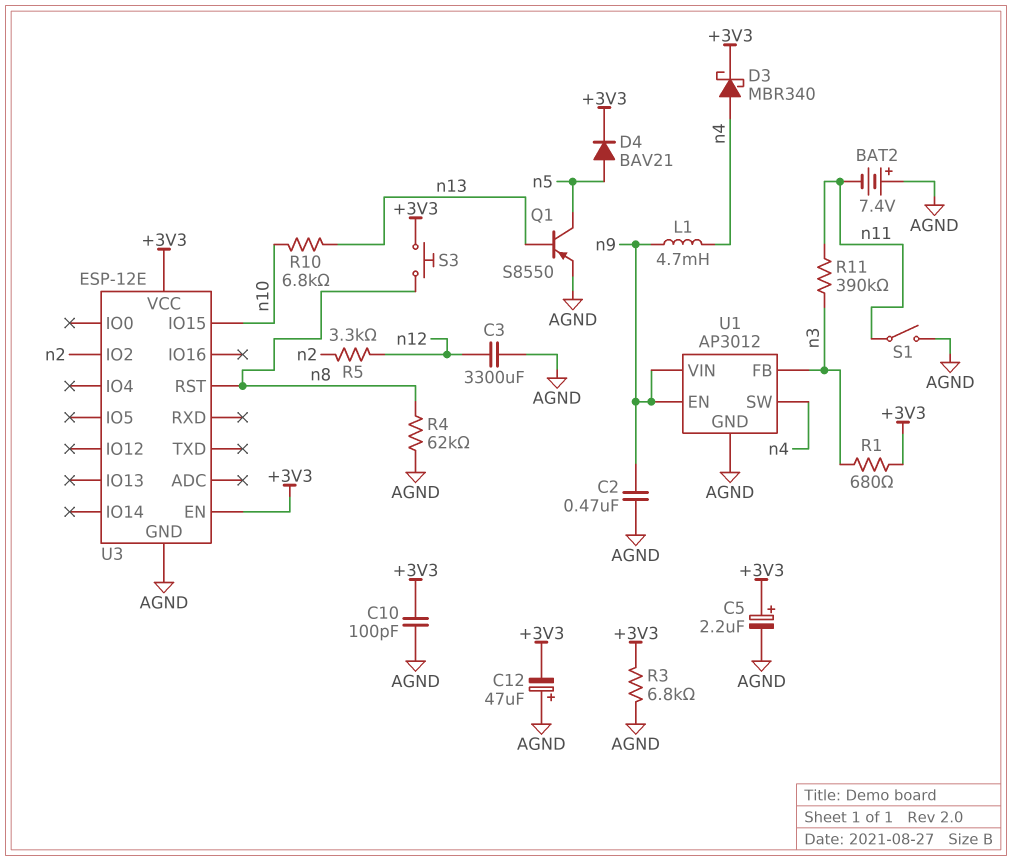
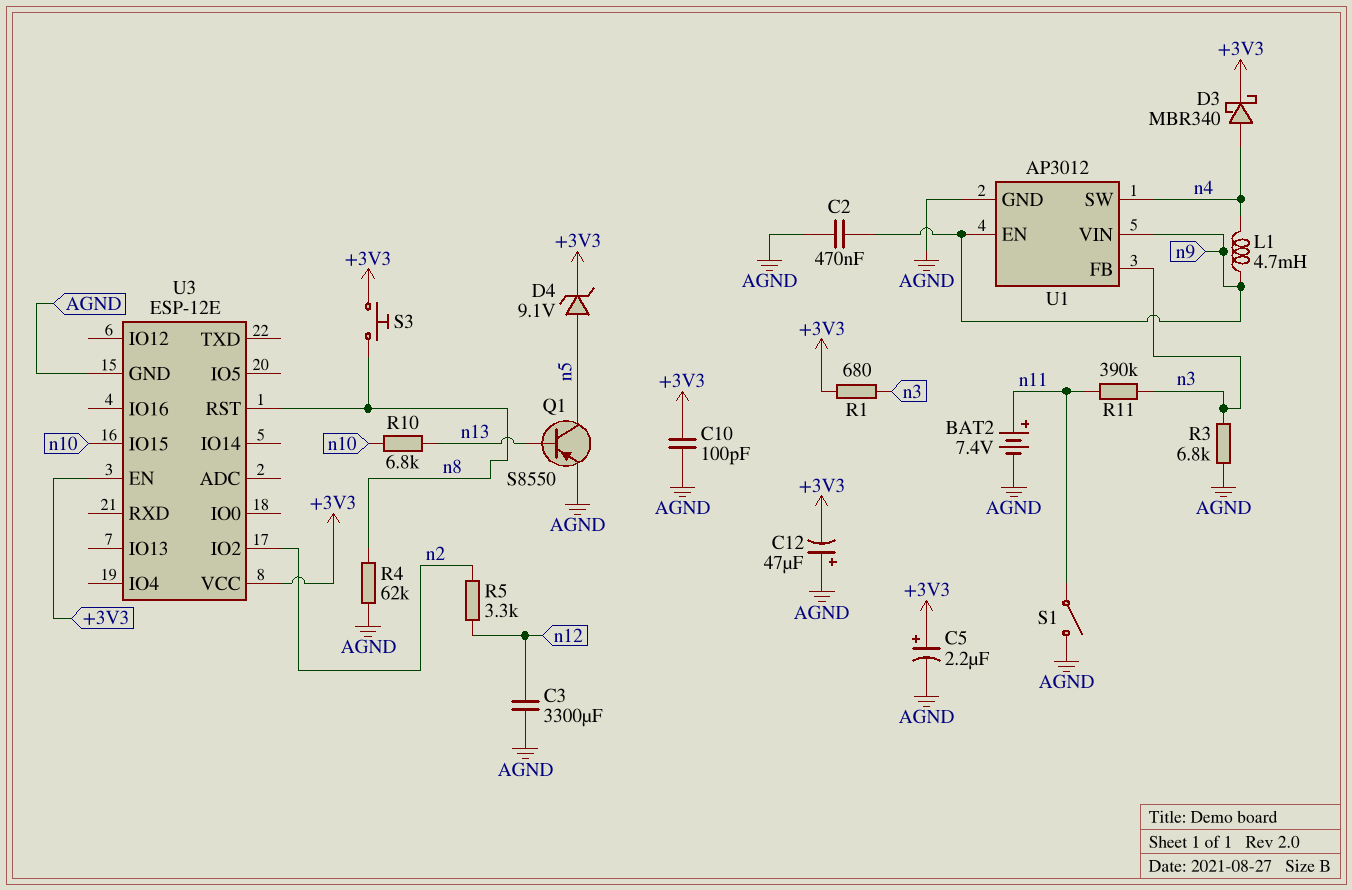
BAT2: 7.4V (plus AGND, minus n11) -> 7.4V (plus n11, minus AGND)
D4: diode BAV21 (A n5, K +3V3) -> zener 9.1V (A n5, K +3V3)
R3: 6.8k (+3V3, AGND) -> 6.8k (AGND, n3)

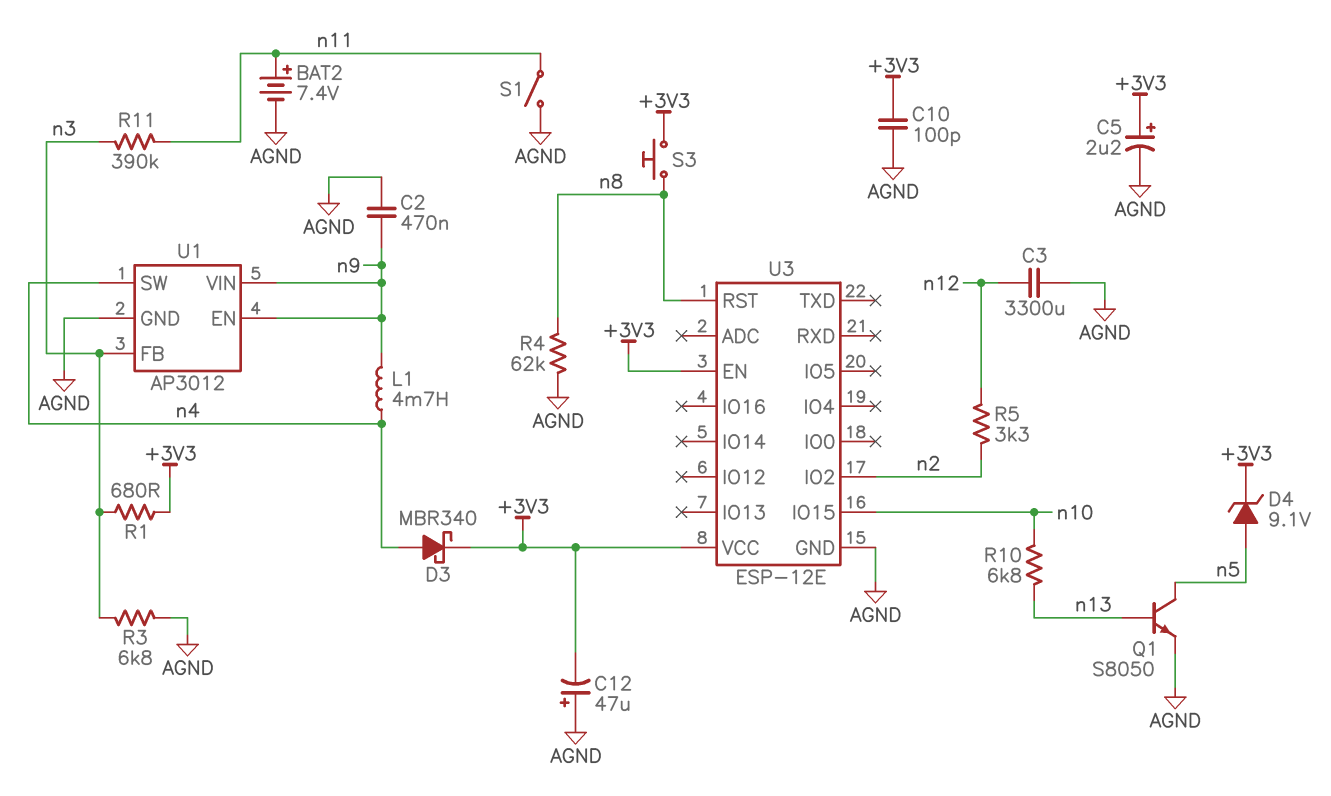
Q1: PNP S8550 (B n13, C n5, E AGND) -> NPN S8050 (B n13, C n5, E AGND)

